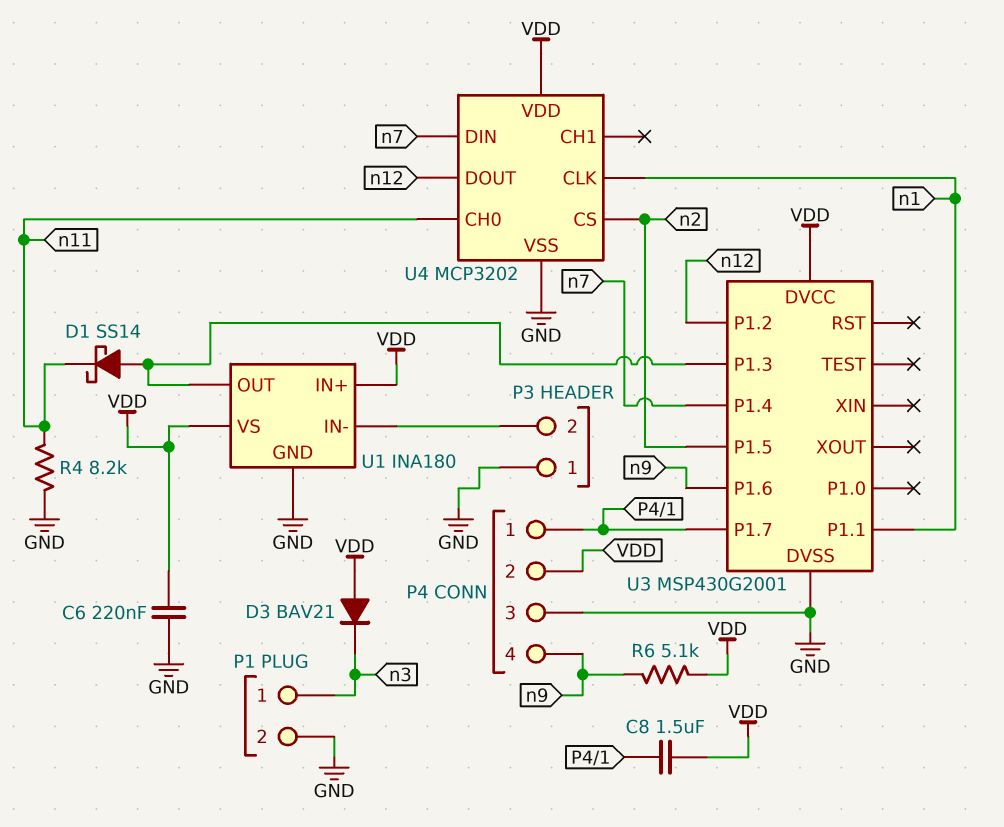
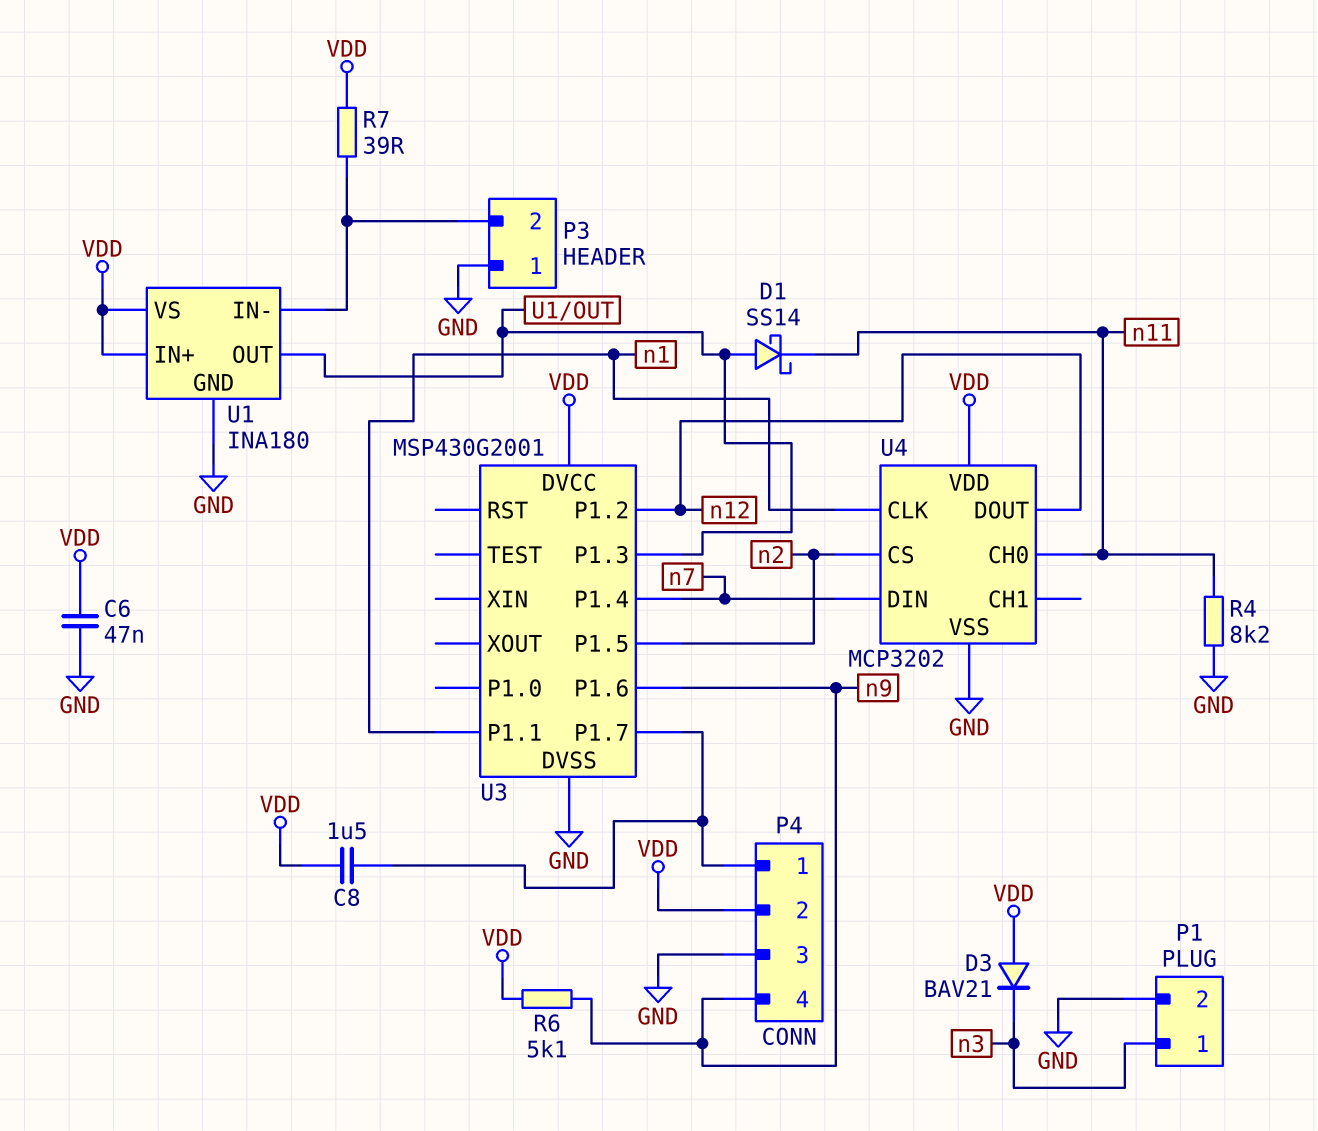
C6: 220nF (GND, VDD) -> 47nF (GND, VDD)
R7: none -> 39 (P3/2, VDD)

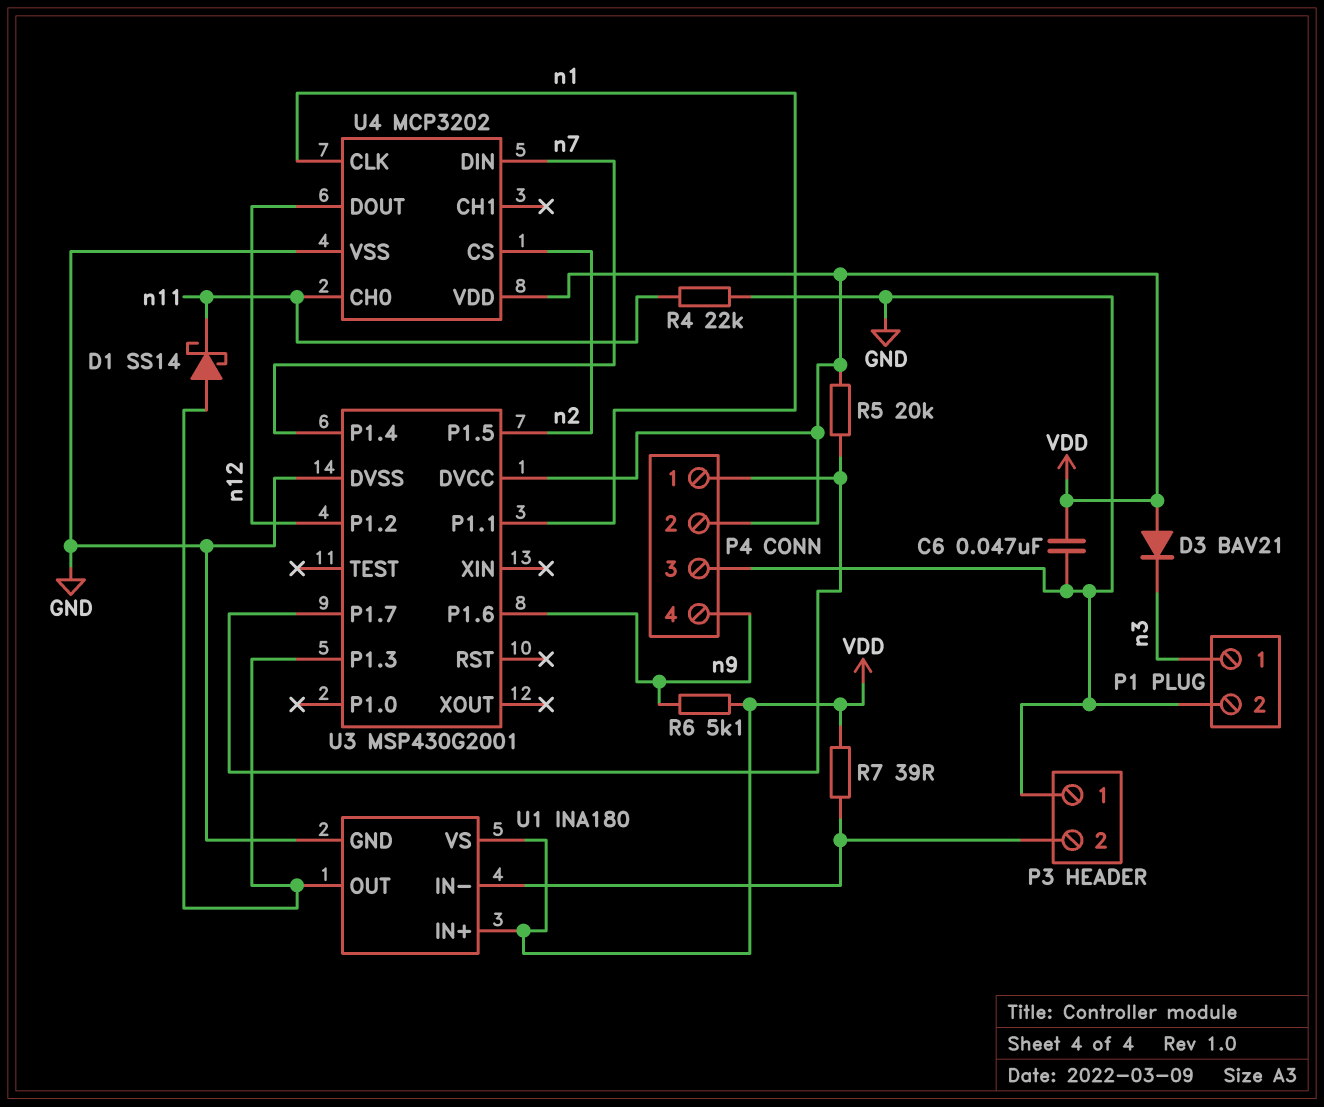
C8: 1.5uF (P4/1, VDD) -> none
R4: 8.2k (GND, n11) -> 22k (GND, n11)
R5: none -> 20k (P4/1, VDD)

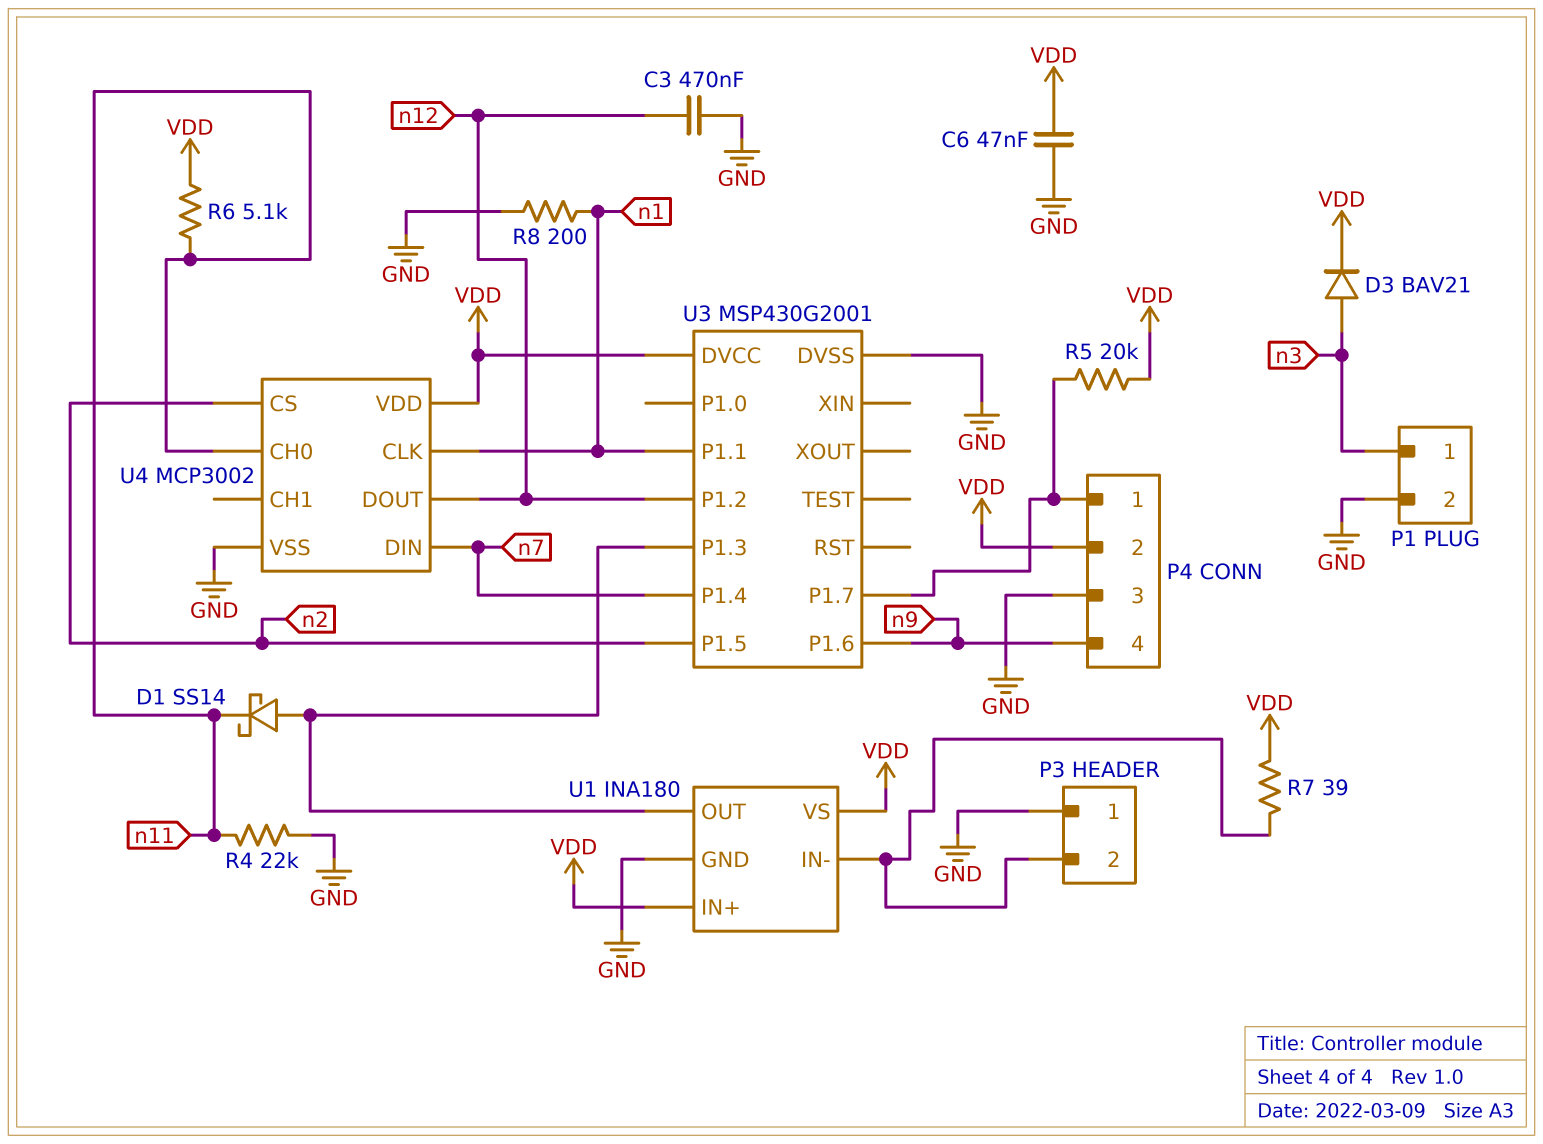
C3: none -> 470nF (GND, n12)
D3: diode BAV21 (A VDD, K n3) -> diode BAV21 (A n3, K VDD)
R6: 5.1k (VDD, n9) -> 5.1k (VDD, n11)
R8: none -> 200 (GND, n1)
U4: MCP3202 -> MCP3002

